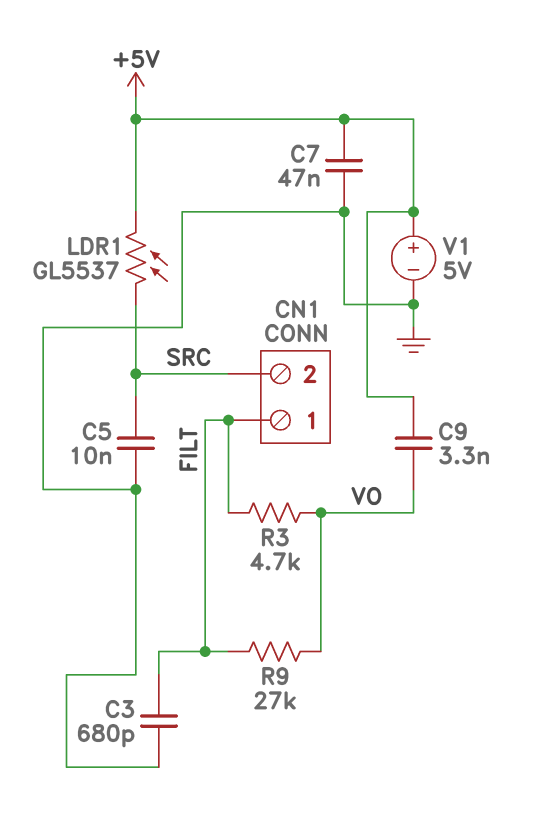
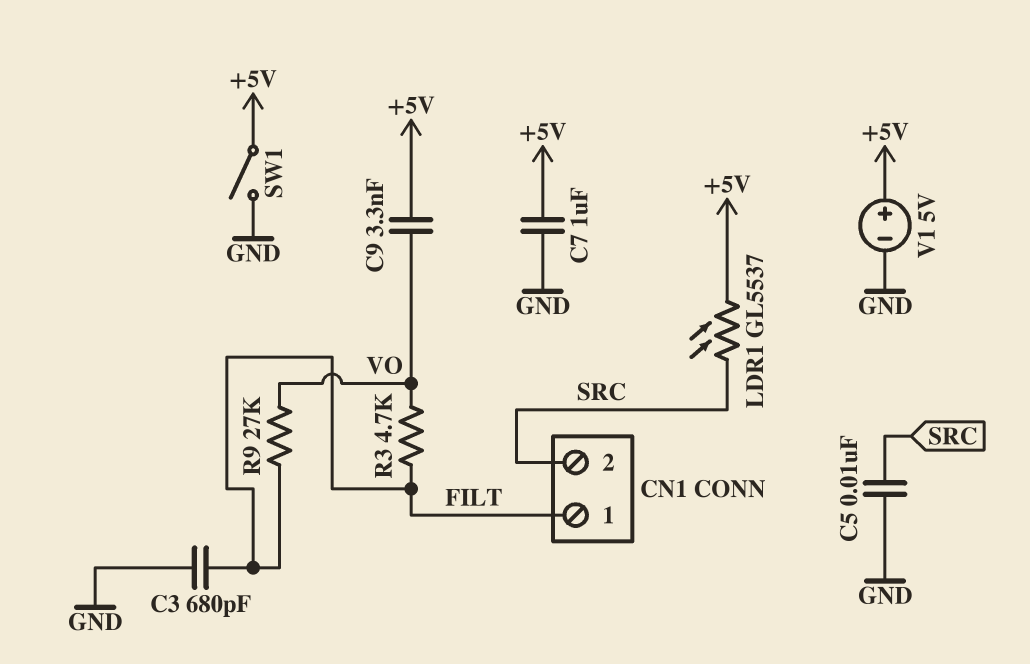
C7: 47nF (+5V, GND) -> 1uF (+5V, GND)
SW1: none -> switch (+5V, GND)

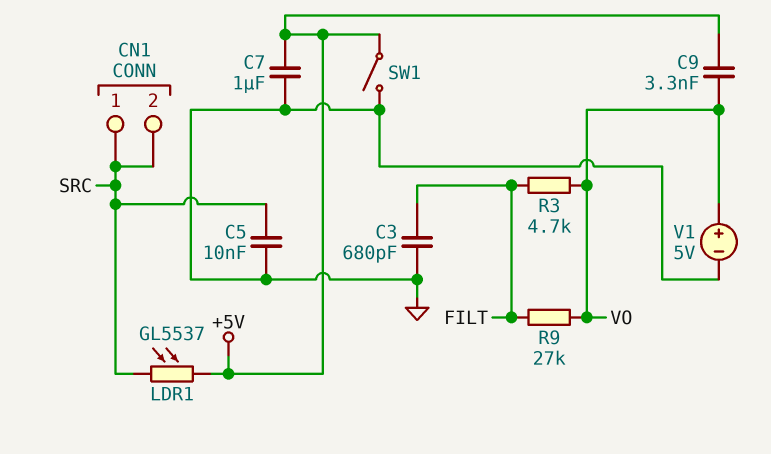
CN1 pin 1: FILT -> SRC
V1: 5V (plus +5V, minus GND) -> 5V (plus VO, minus GND)

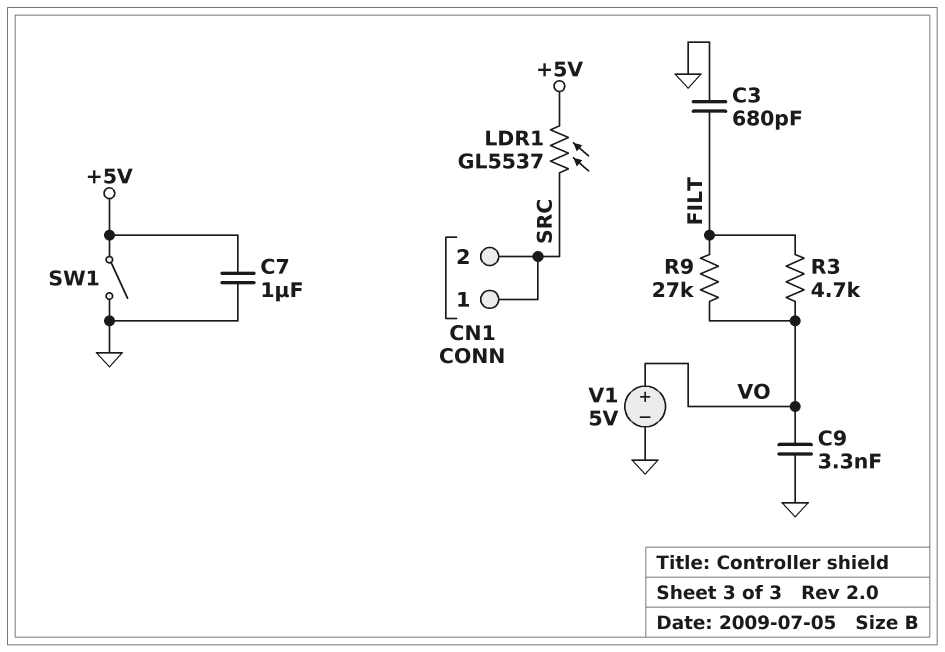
C5: 10nF (GND, SRC) -> none
C9: 3.3nF (+5V, VO) -> 3.3nF (GND, VO)

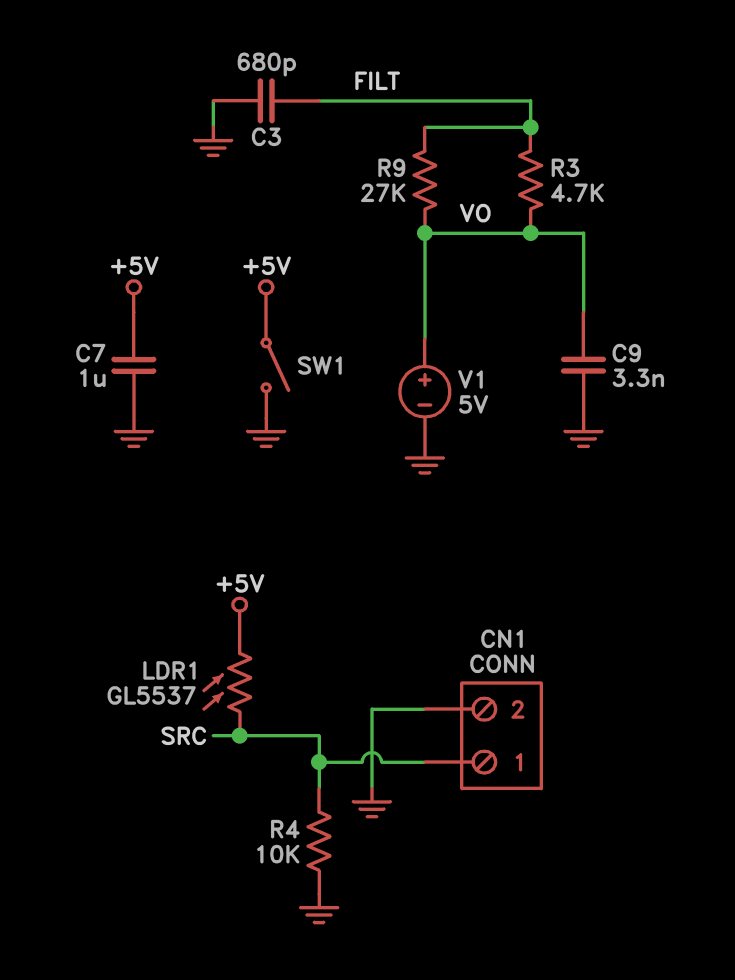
CN1 pin 2: SRC -> GND
R4: none -> 10k (GND, SRC)

